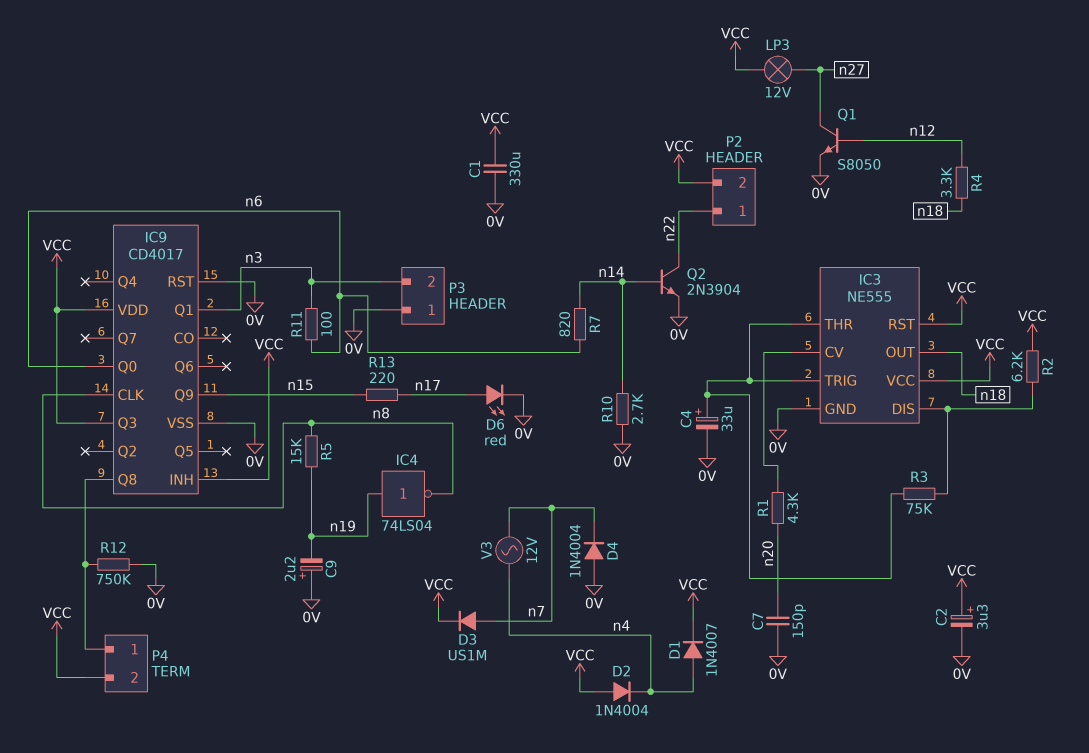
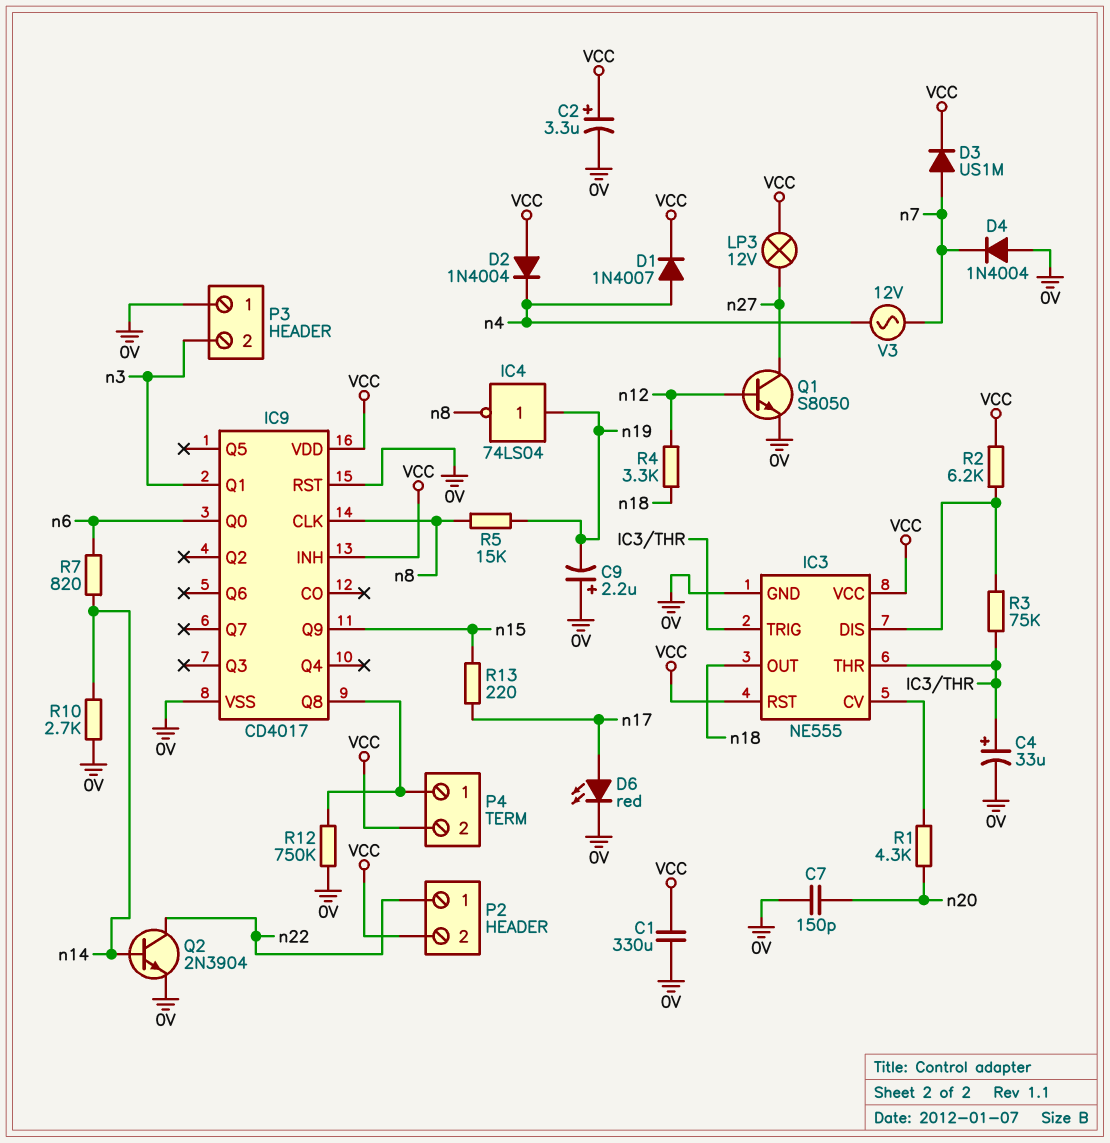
IC9 pin Q3: VCC -> none
R11: 100 (n3, n6) -> none

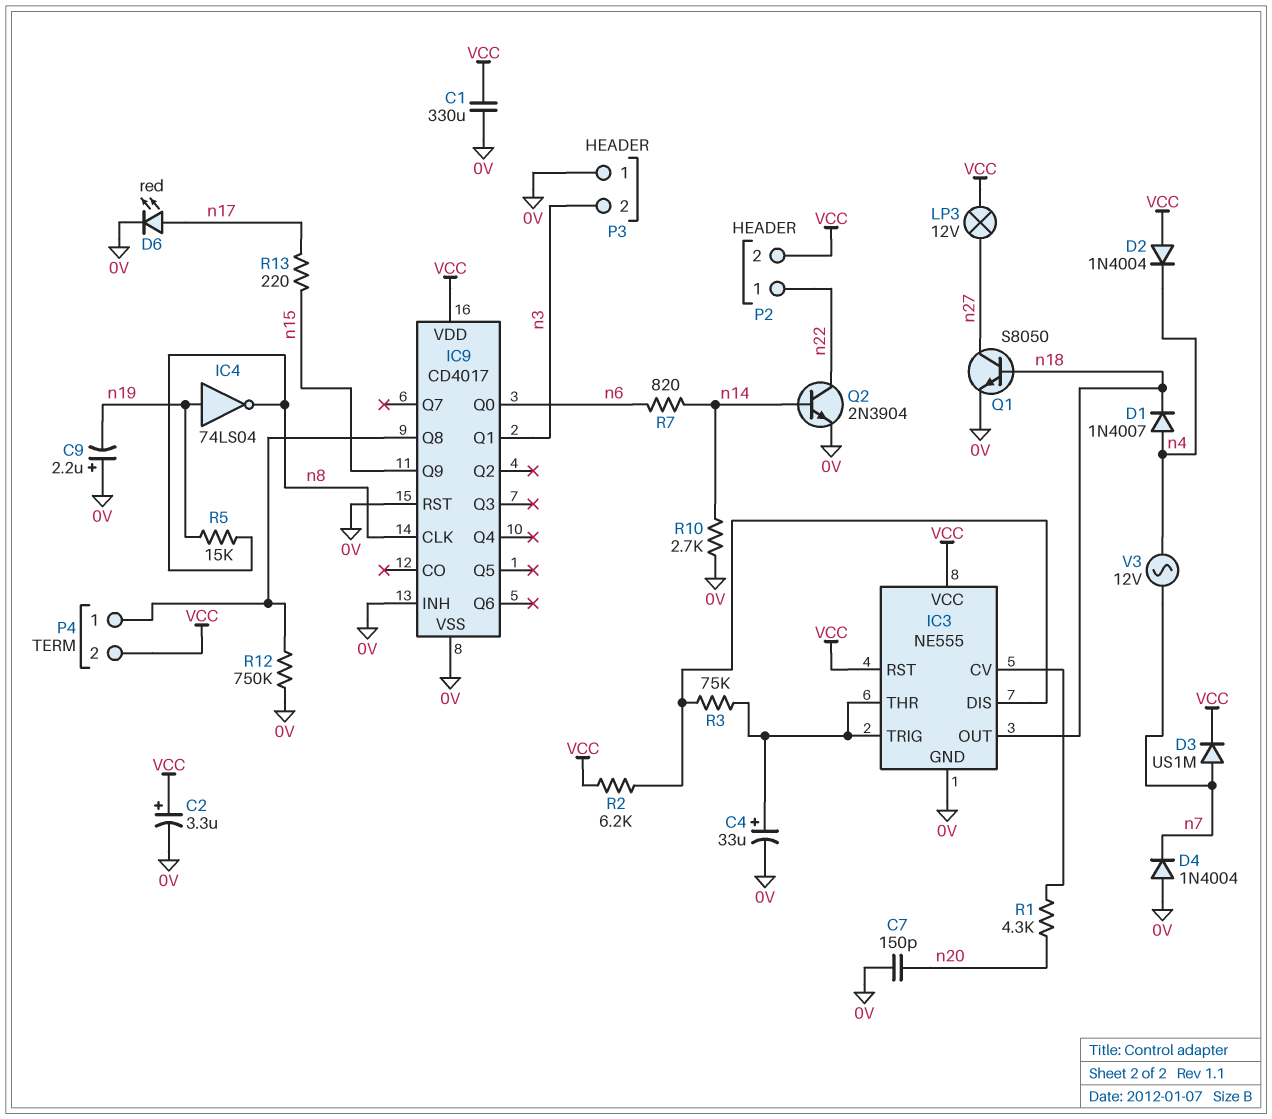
D1: diode 1N4007 (A n4, K VCC) -> diode 1N4007 (A n4, K n18)
IC9 pin INH: VCC -> 0V
Q1: NPN S8050 (B n12, C n27, E 0V) -> NPN S8050 (B n18, C n27, E 0V)
R4: 3.3k (n12, n18) -> none

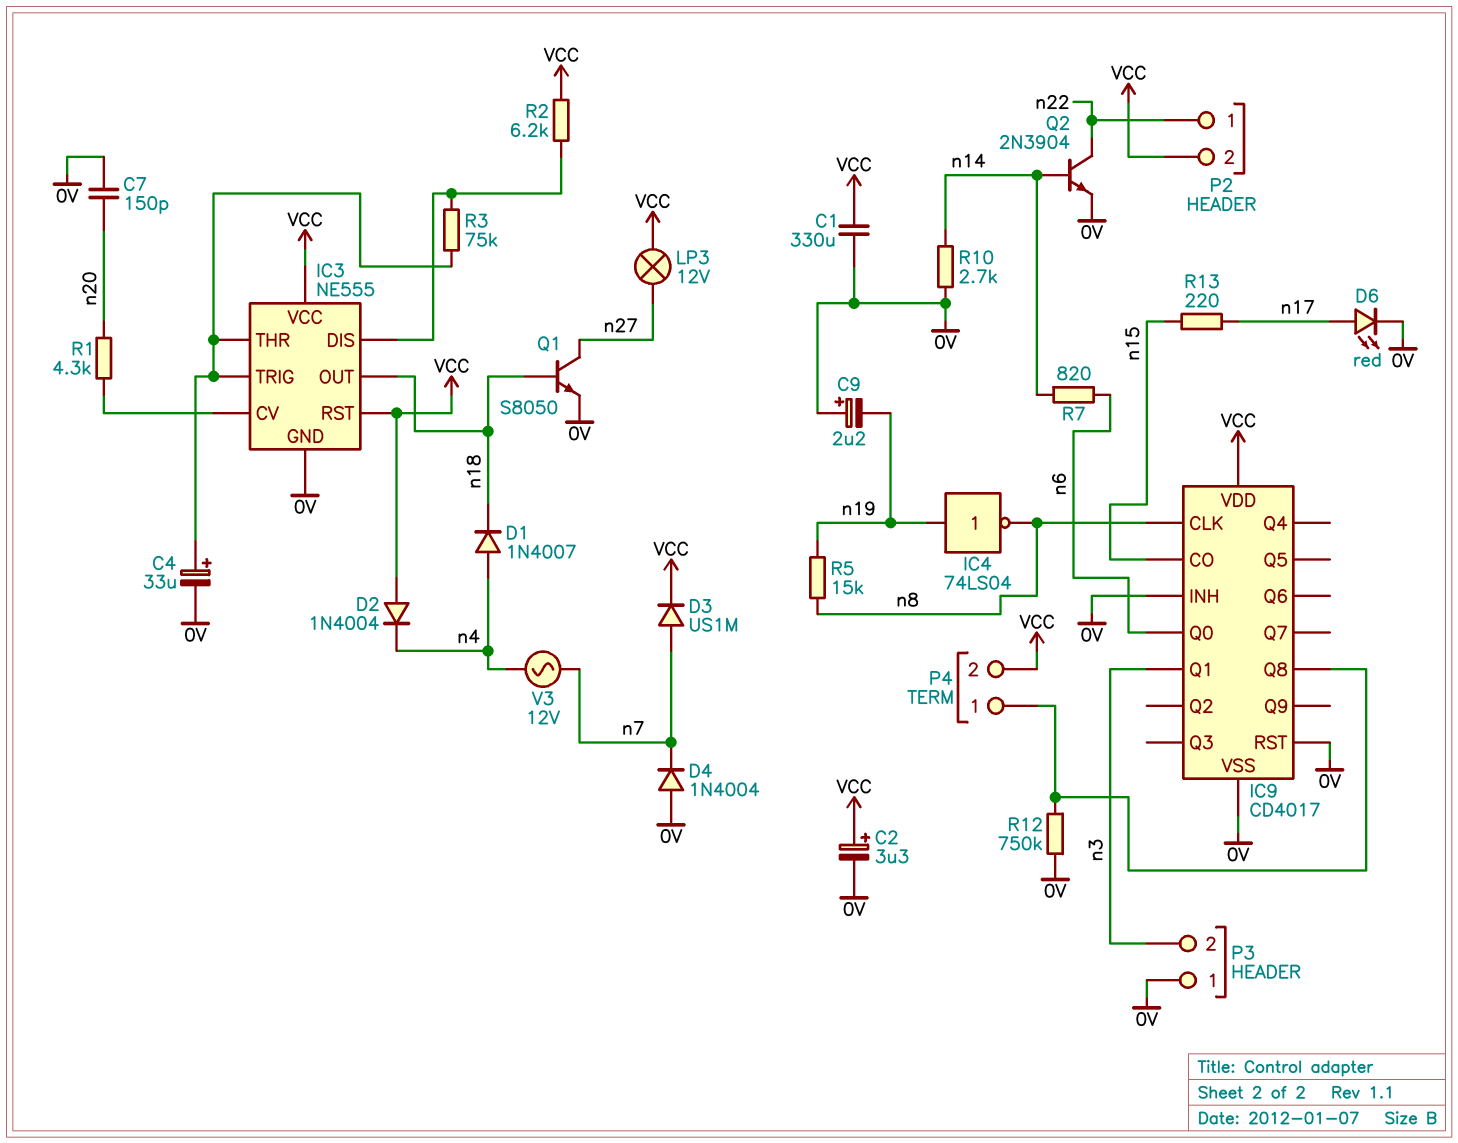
IC9 pin CO: none -> n15
IC9 pin Q9: n15 -> none

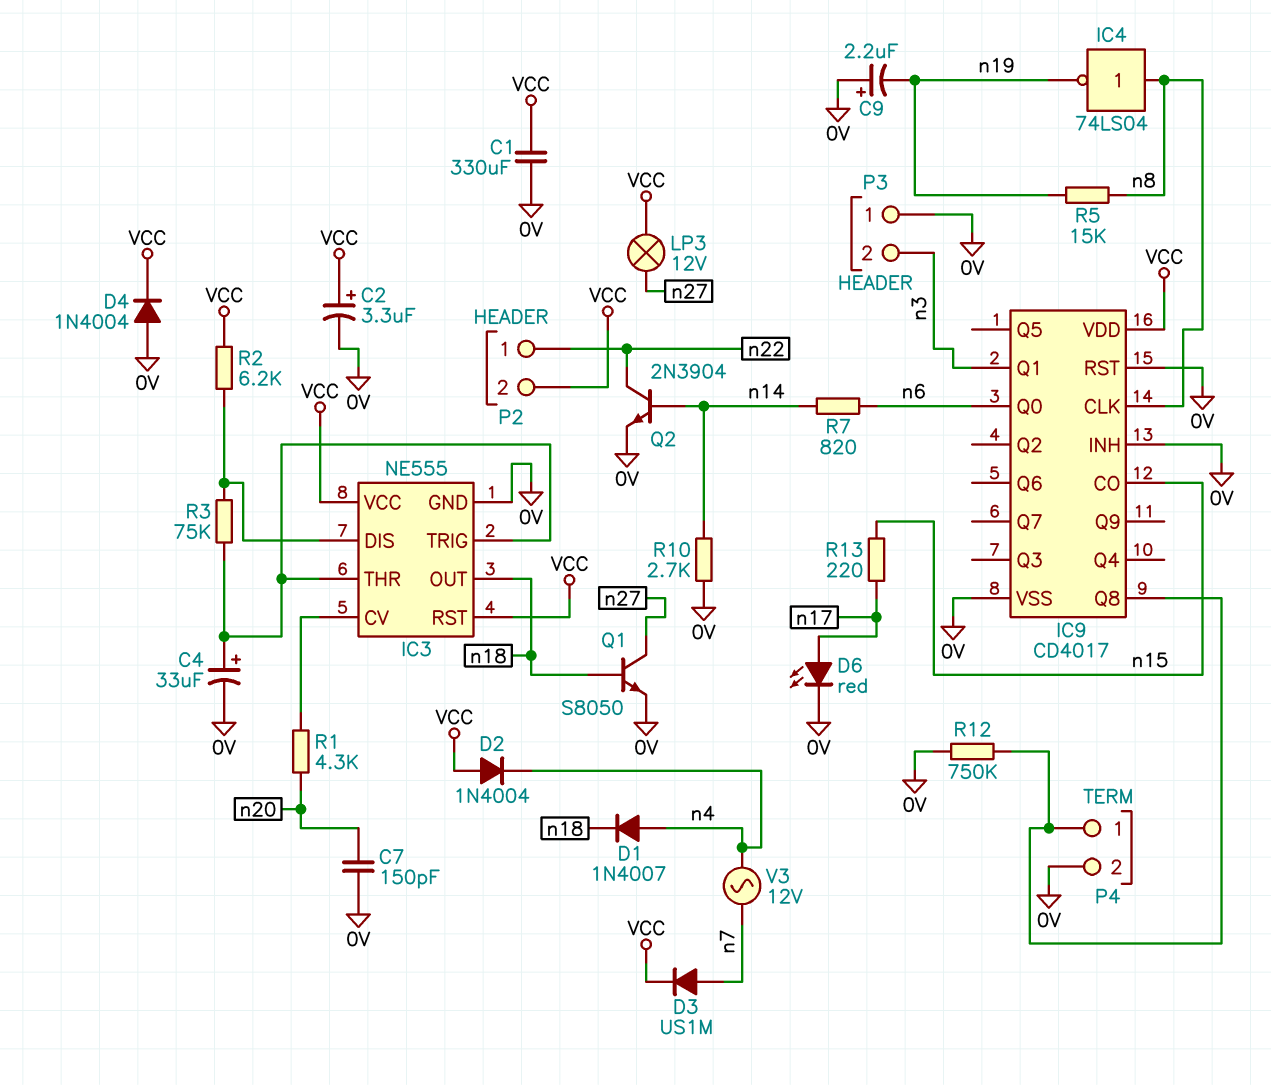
D4: diode 1N4004 (A 0V, K n7) -> diode 1N4004 (A 0V, K VCC)
IC4: NOT 74LS04 (in n19, out n8) -> NOT 74LS04 (in n8, out n19)
P4 pin 2: VCC -> 0V

